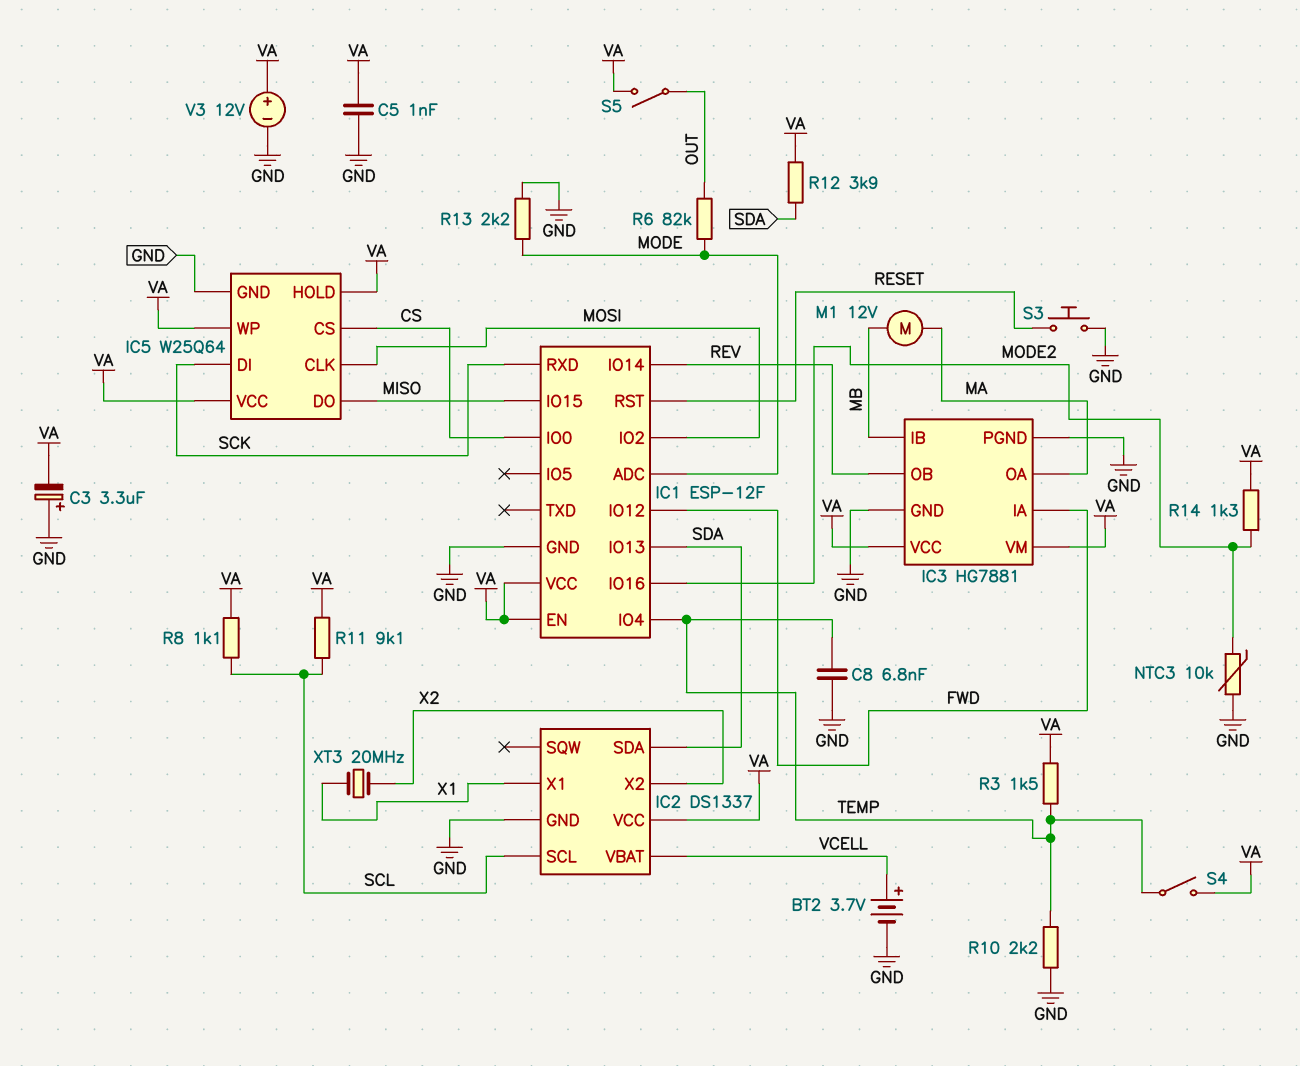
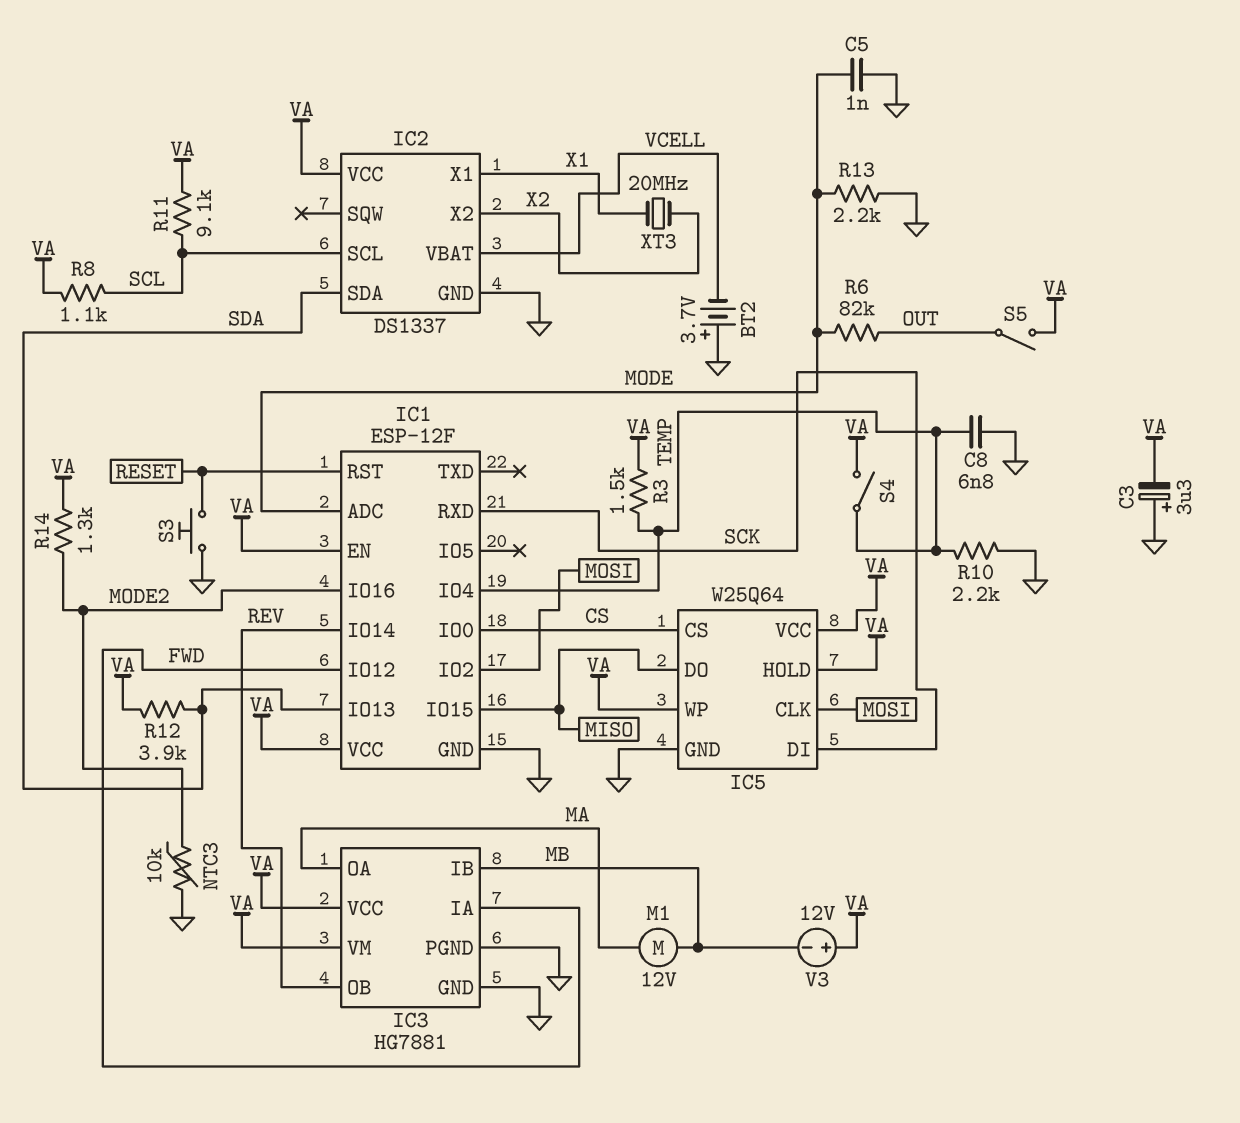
BT2: 3.7V (plus VCELL, minus GND) -> 3.7V (plus GND, minus VCELL)
C5: 1nF (GND, VA) -> 1nF (GND, MODE)
V3: 12V (plus VA, minus GND) -> 12V (plus VA, minus MB)

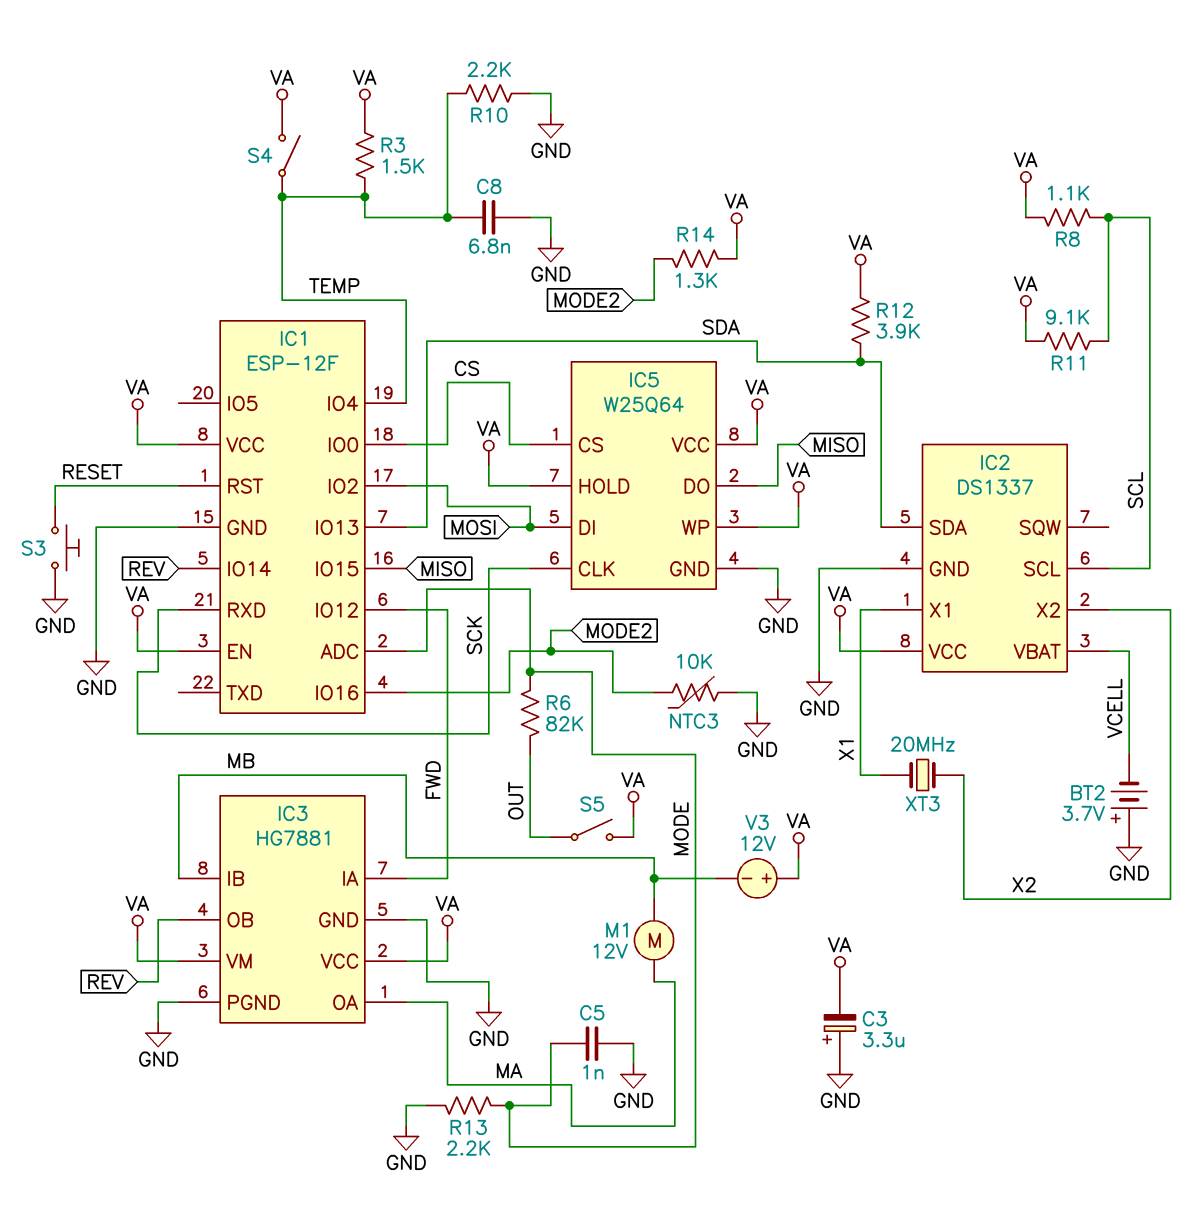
IC5 pin CLK: MOSI -> SCK
IC5 pin DI: SCK -> MOSI

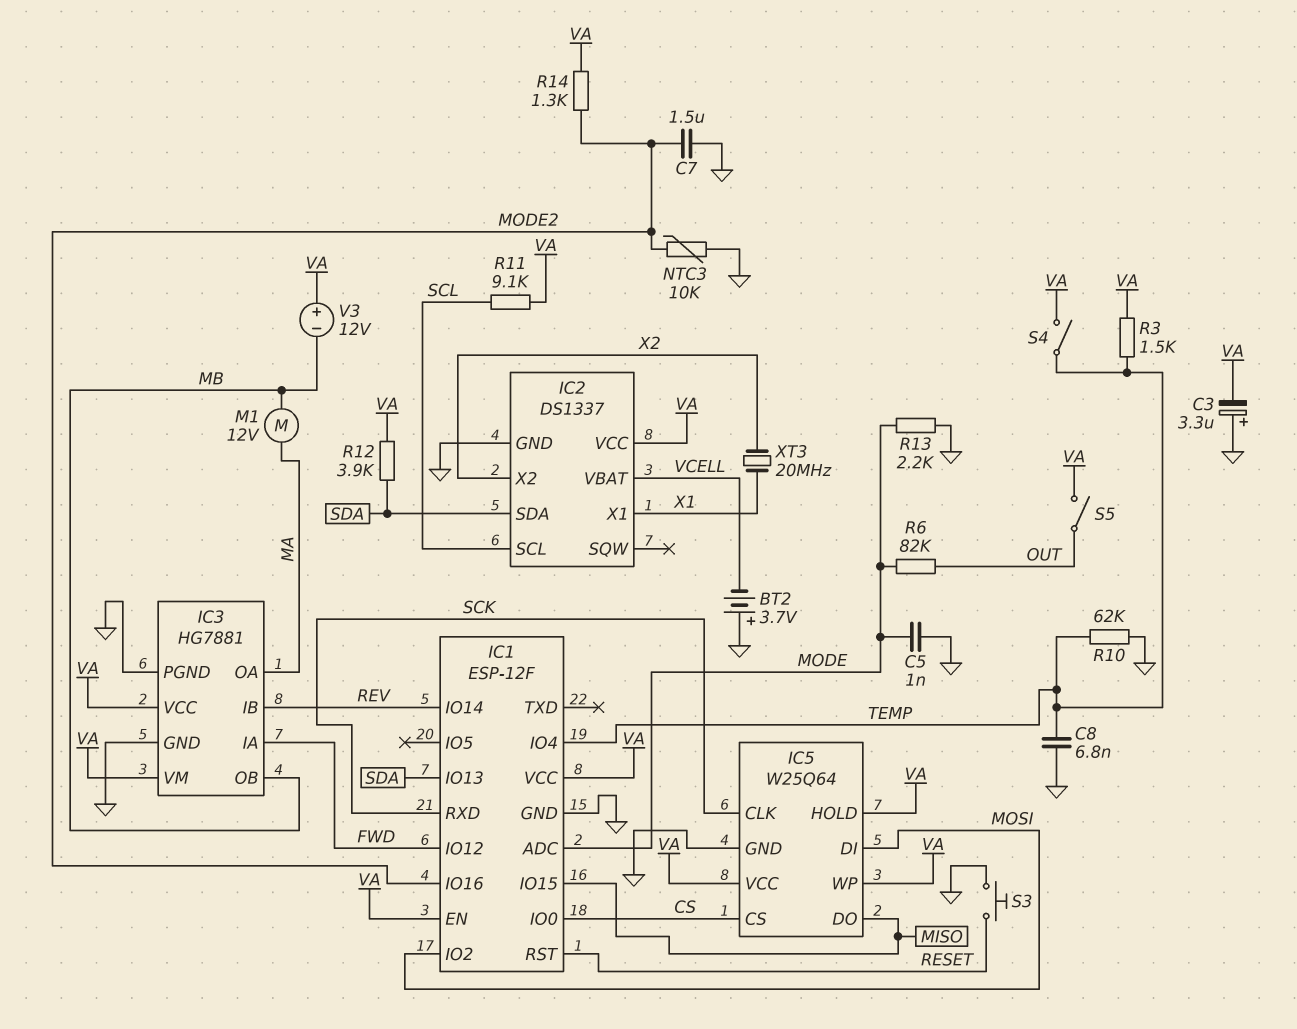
C7: none -> 1.5uF (GND, MODE2)
IC3 pin IB: MB -> REV
IC3 pin OB: REV -> MB
R8: 1.1k (SCL, VA) -> none
R10: 2.2k (GND, TEMP) -> 62k (GND, TEMP)

